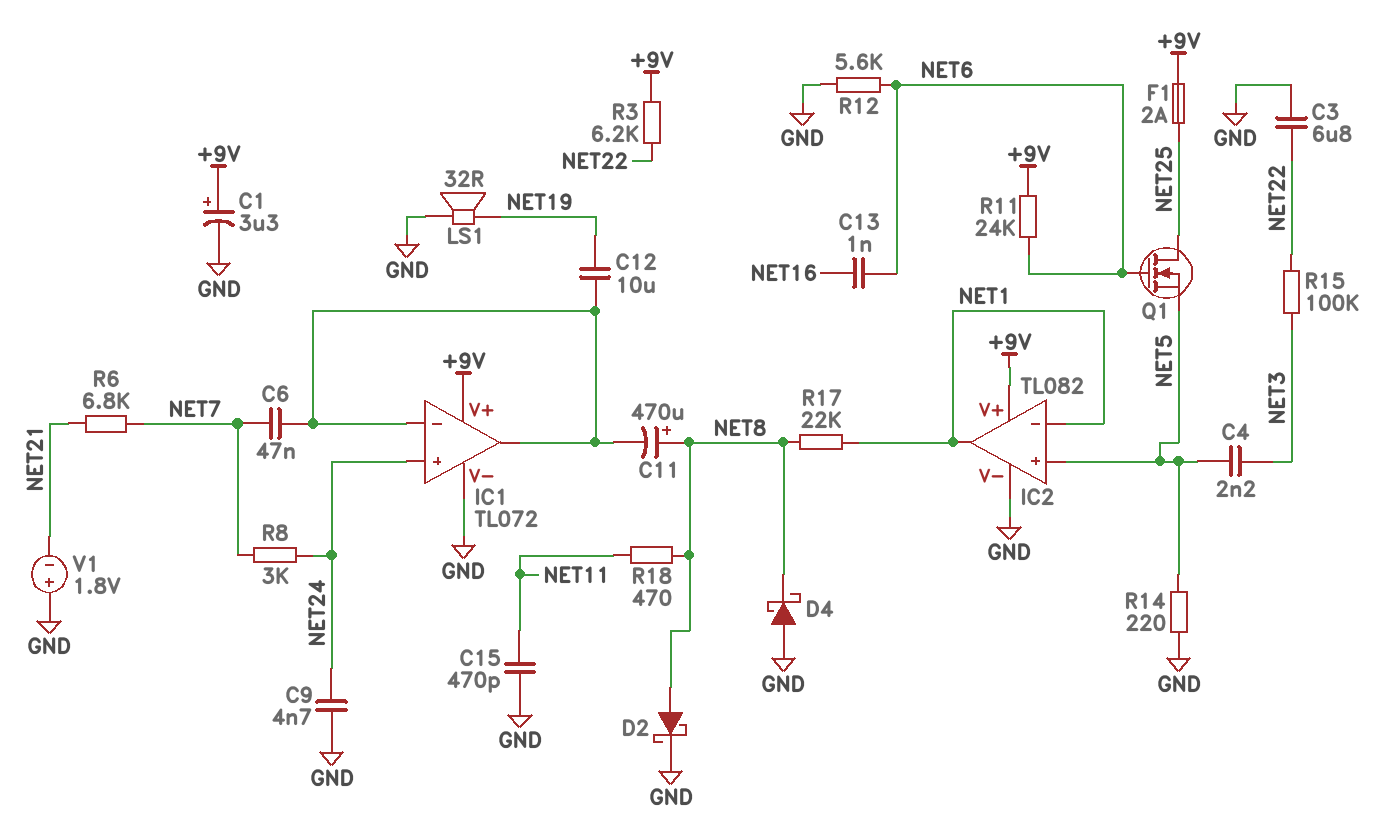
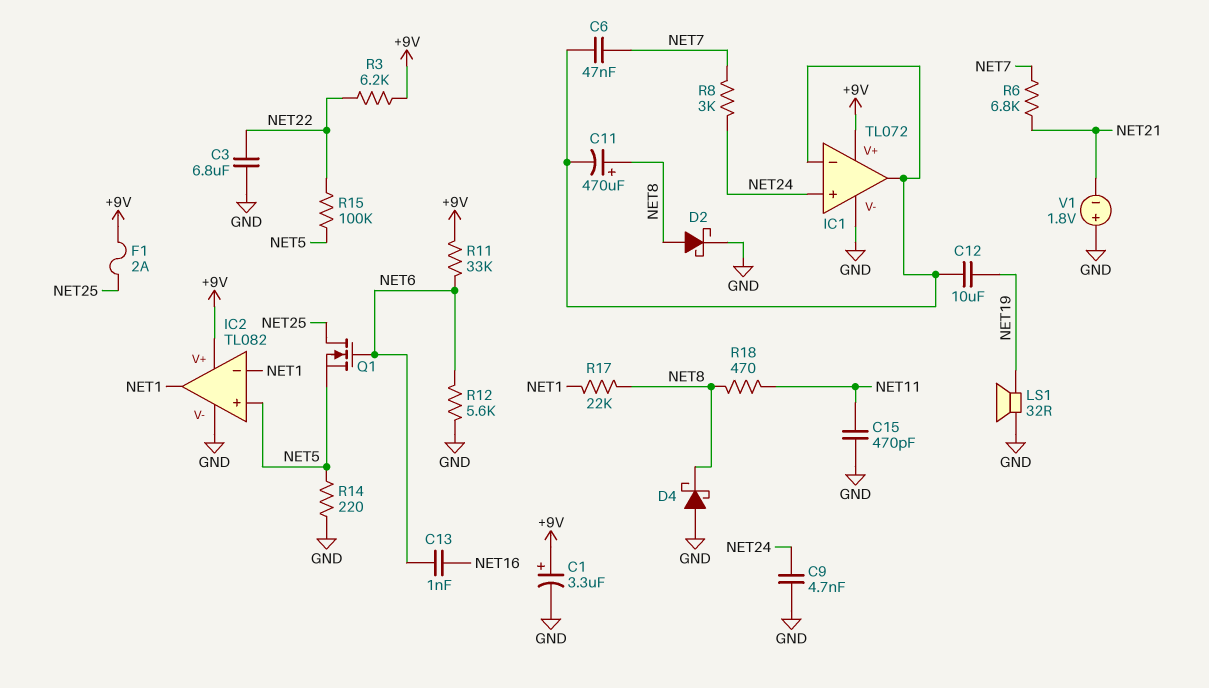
C4: 2.2nF (NET3, NET5) -> none
R11: 24k (+9V, NET6) -> 33k (+9V, NET6)
R15: 100k (NET3, NET22) -> 100k (NET5, NET22)

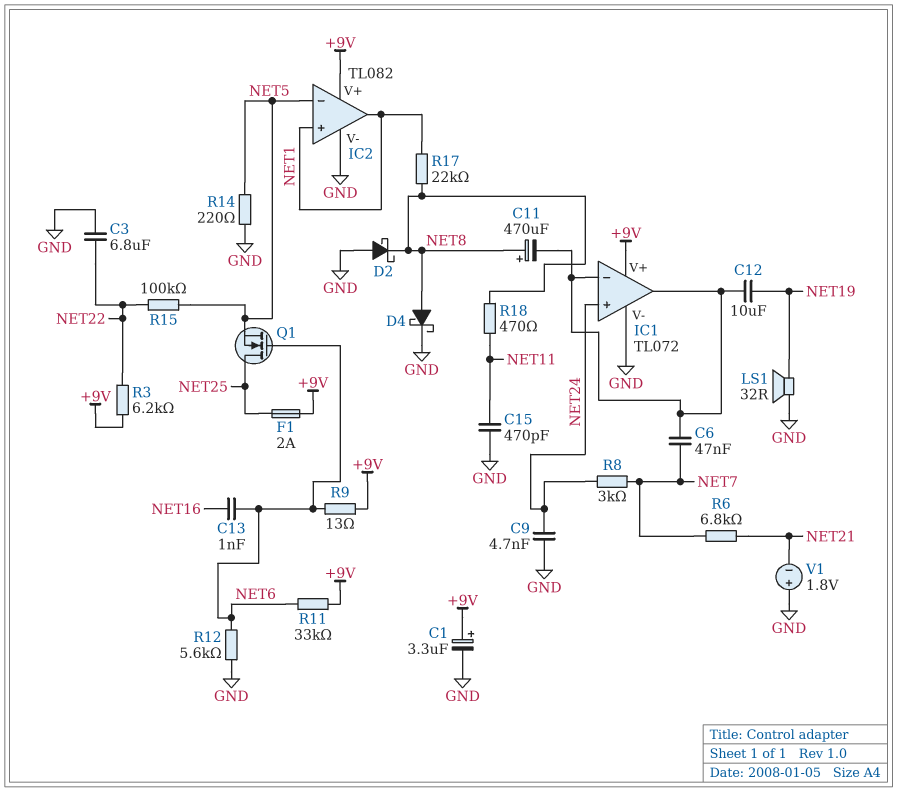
D2: schottky (A NET8, K GND) -> schottky (A GND, K NET8)
D4: schottky (A GND, K NET8) -> schottky (A NET8, K GND)
IC2 pin in+: NET5 -> NET1
IC2 pin in-: NET1 -> NET5
R9: none -> 13 (+9V, NET6)

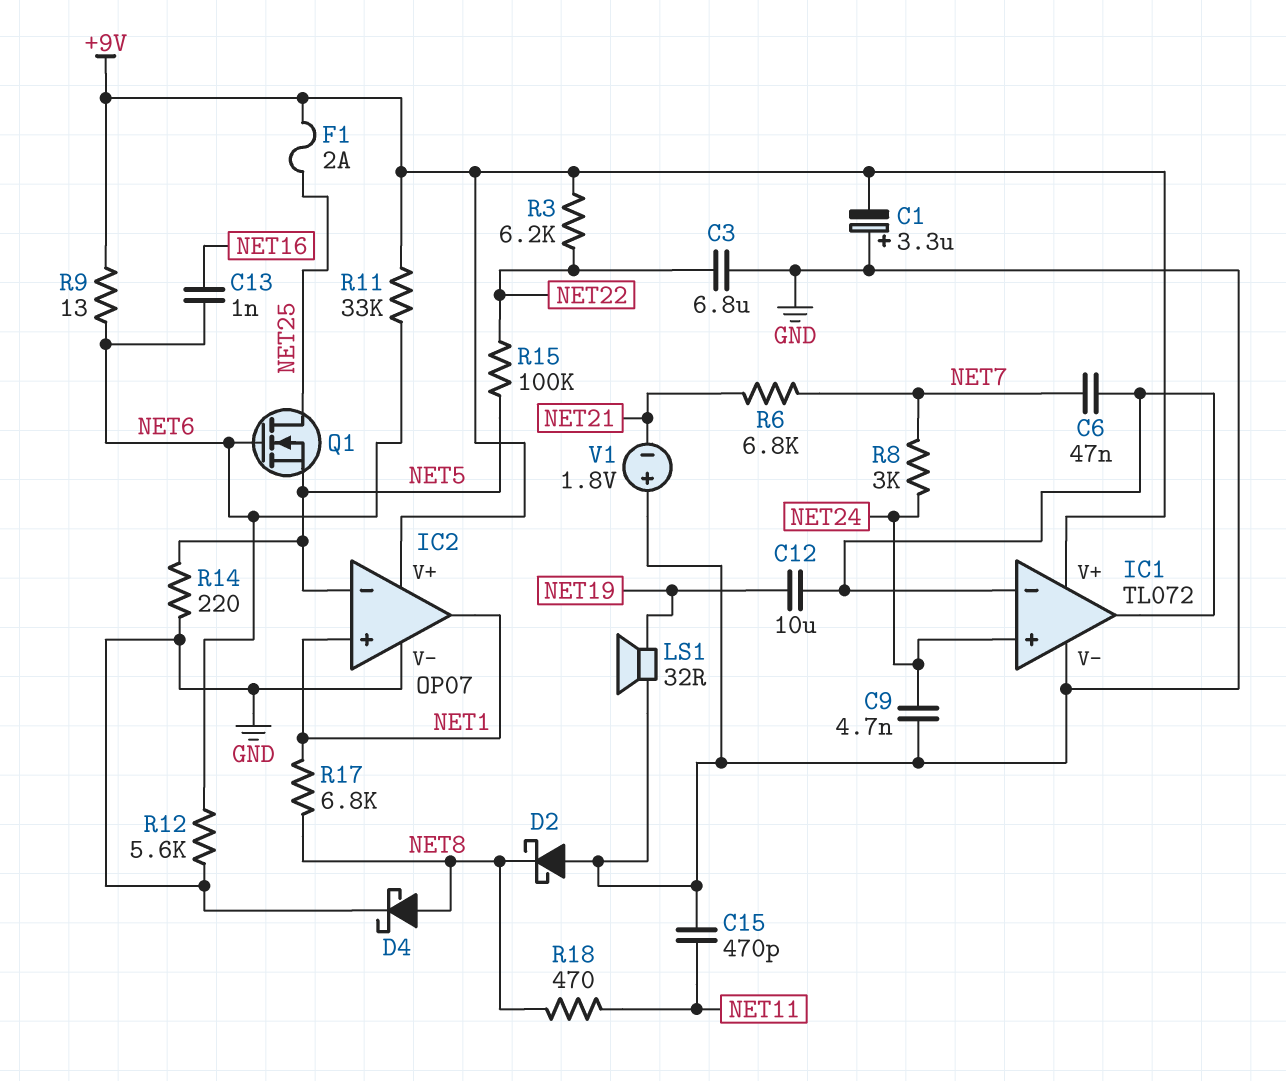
C1: 3.3uF (plus +9V, minus GND) -> 3.3uF (plus GND, minus +9V)
C11: 470uF (plus NET8, minus IC1/in-) -> none
IC2: TL082 -> OP07
R17: 22k (NET1, NET8) -> 6.8k (NET1, NET8)

